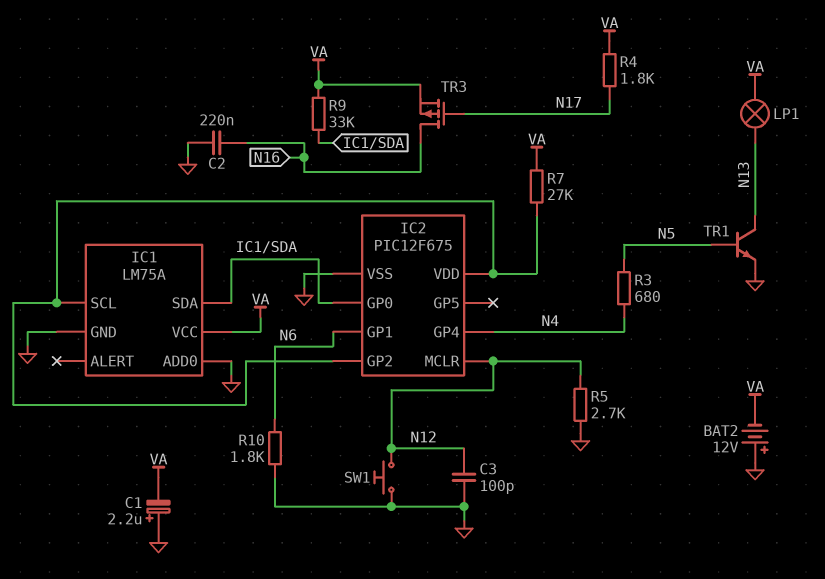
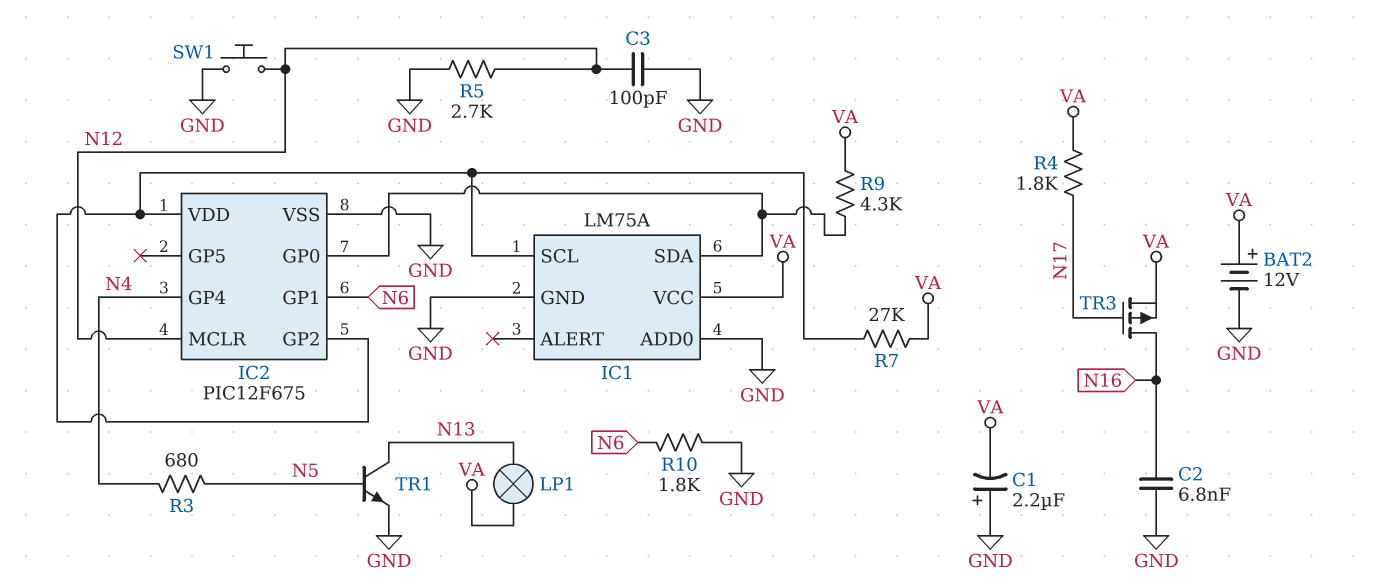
BAT2: 12V (plus GND, minus VA) -> 12V (plus VA, minus GND)
C2: 220nF (GND, N16) -> 6.8nF (GND, N16)
R9: 33k (IC1/SDA, VA) -> 4.3k (IC1/SDA, VA)

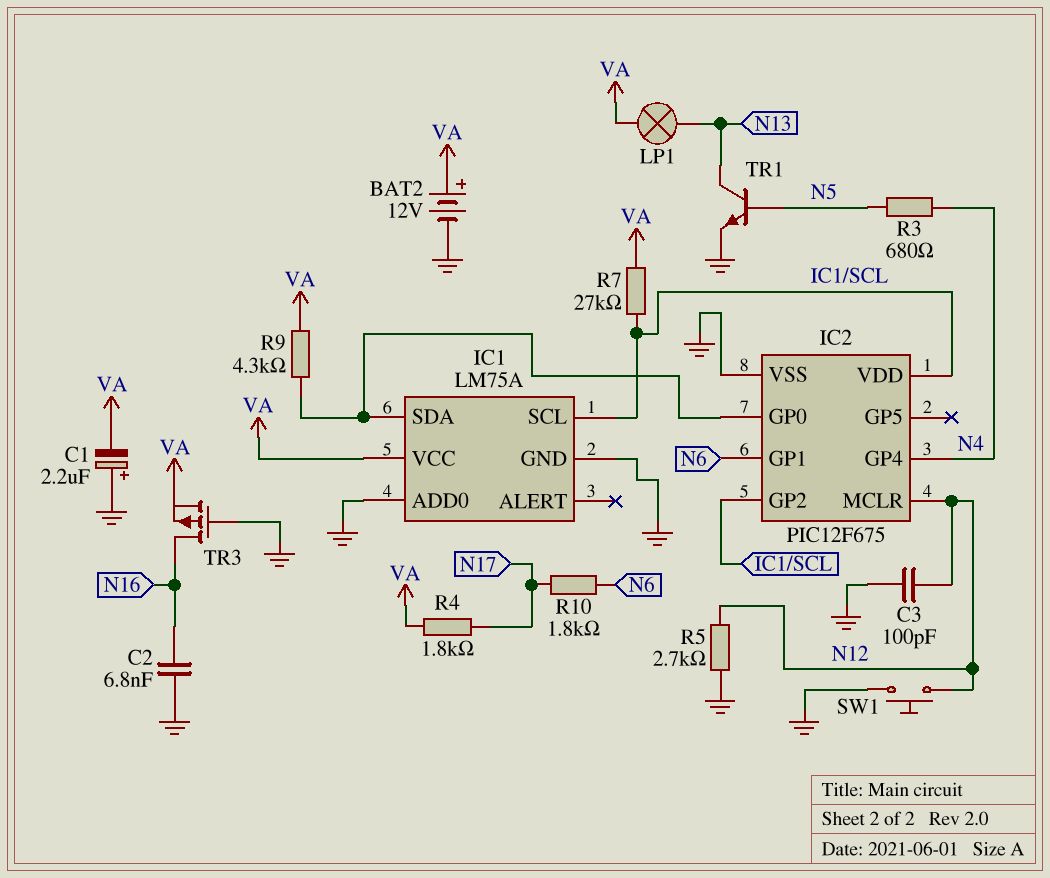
R10: 1.8k (GND, N6) -> 1.8k (N6, N17)
TR3: PMOS (G N17, D N16, S VA) -> PMOS (G GND, D N16, S VA)

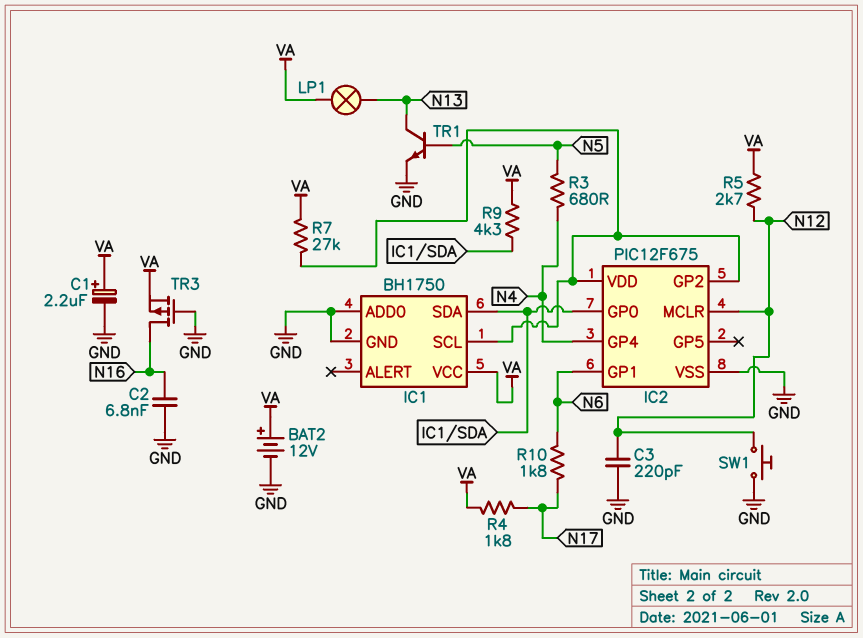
C1: 2.2uF (plus GND, minus VA) -> 2.2uF (plus VA, minus GND)
C3: 100pF (GND, N12) -> 220pF (GND, N12)
IC1: LM75A -> BH1750
R5: 2.7k (GND, N12) -> 2.7k (N12, VA)

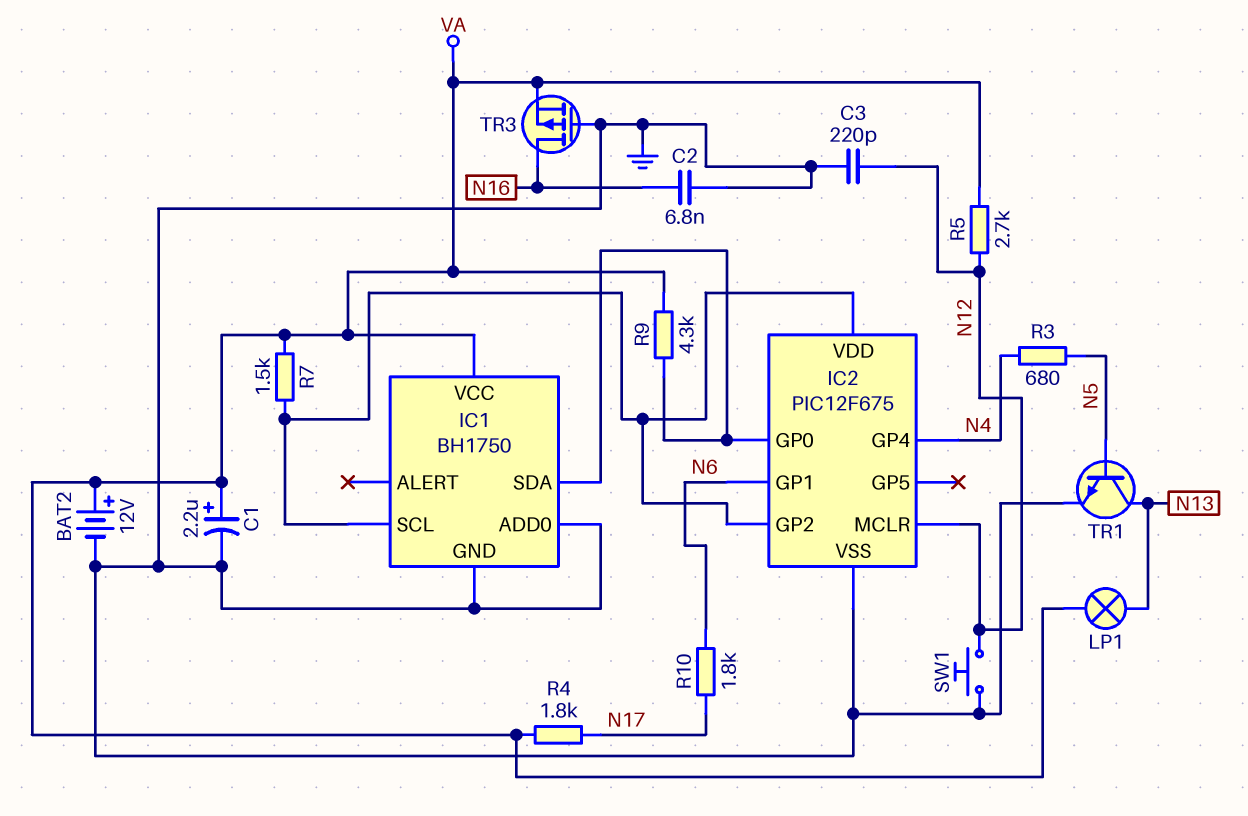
R7: 27k (IC1/SCL, VA) -> 1.5k (IC1/SCL, VA)

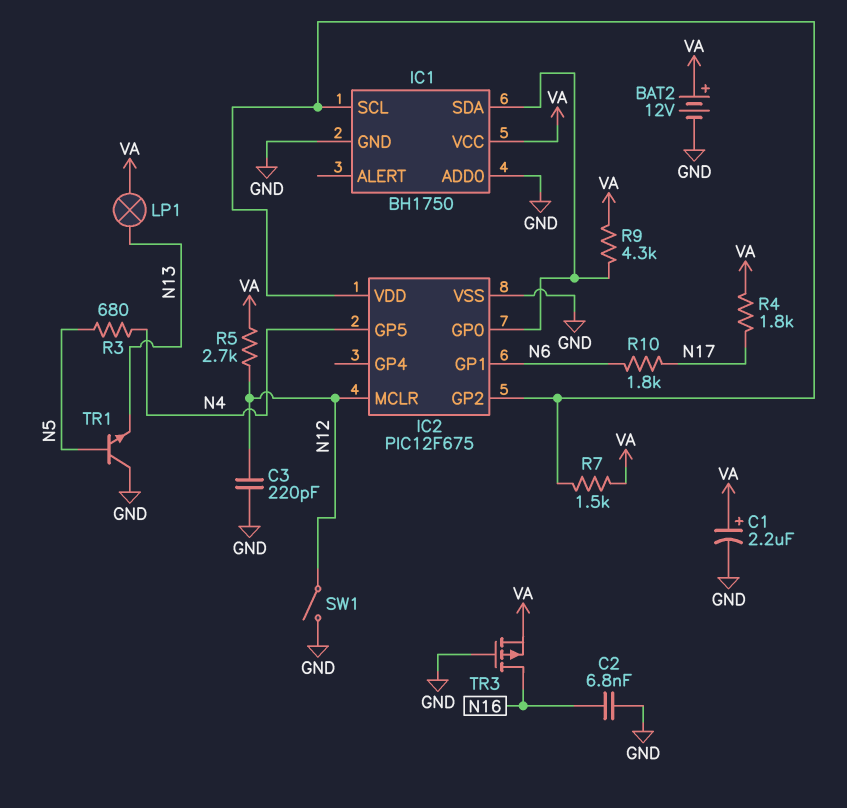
IC2 pin GP4: N4 -> none
IC2 pin GP5: none -> N4
SW1: button (GND, N12) -> switch (GND, N12)
TR1: NPN (B N5, C N13, E GND) -> NPN (B N5, C GND, E N13)

